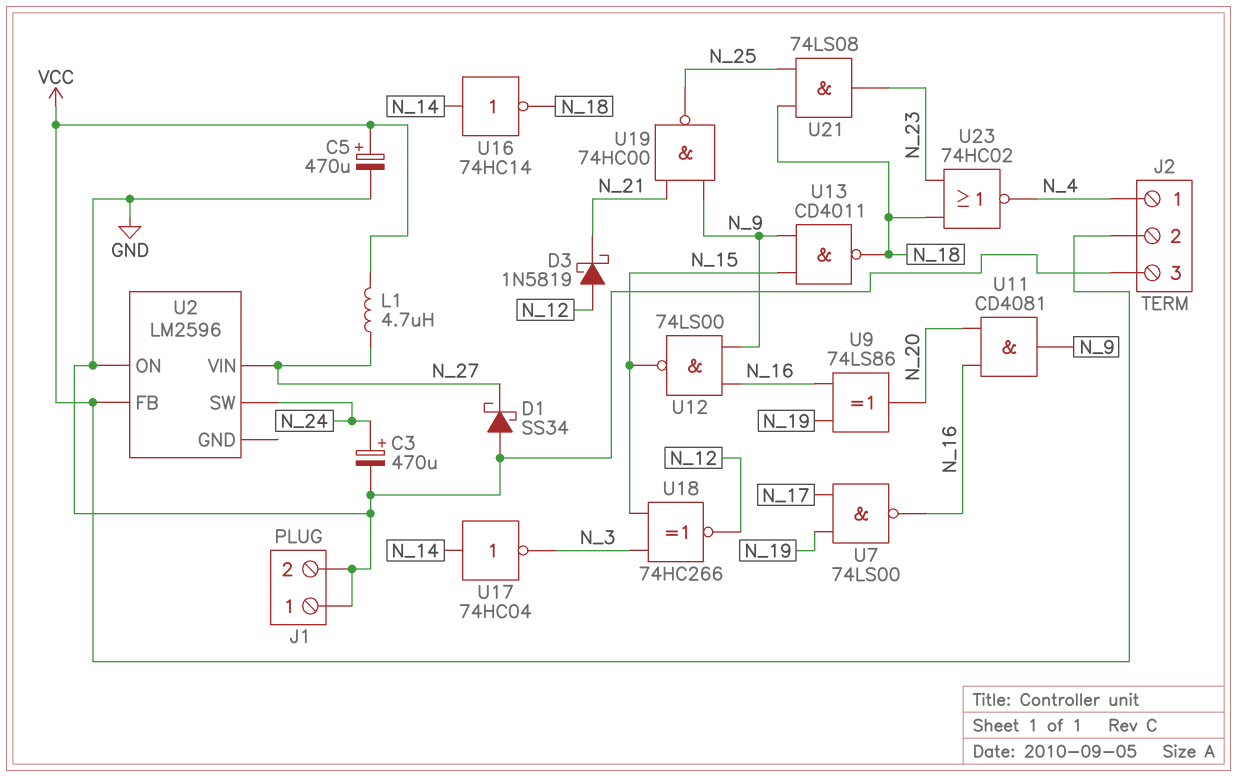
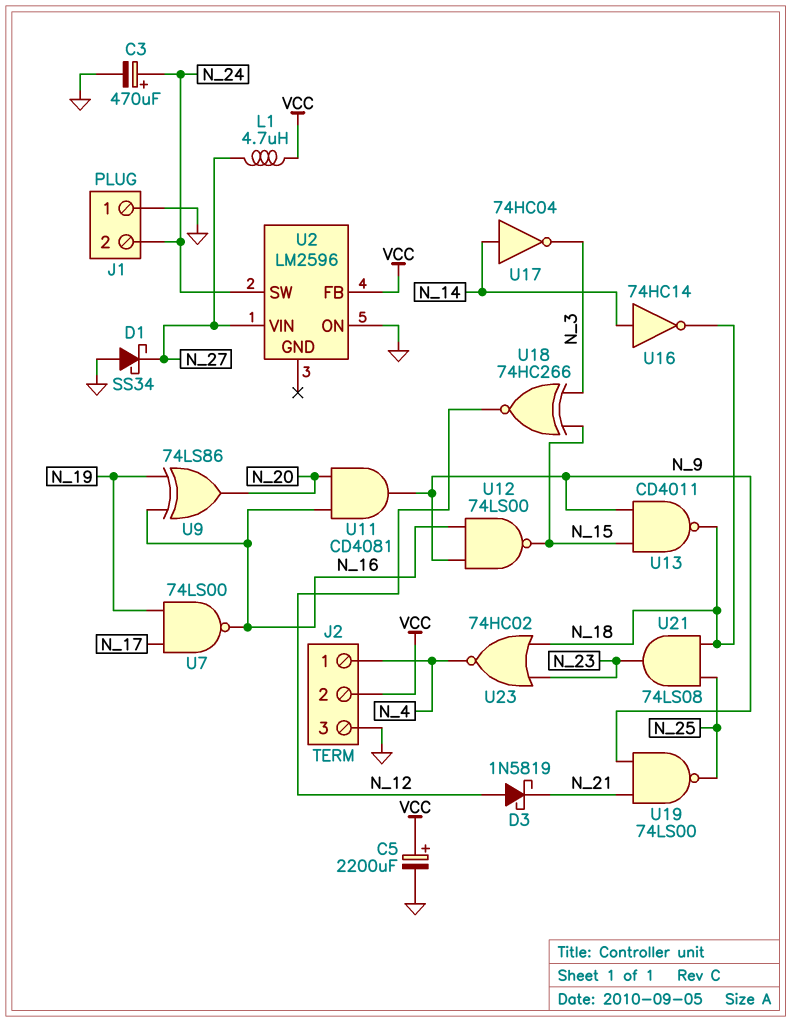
C5: 470uF (plus VCC, minus GND) -> 2200uF (plus VCC, minus GND)
J1 pin 2: GND -> N_24
U19: NAND 74HC00 (in N_9, in N_21, out N_25) -> NAND 74LS00 (in N_9, in N_21, out N_25)

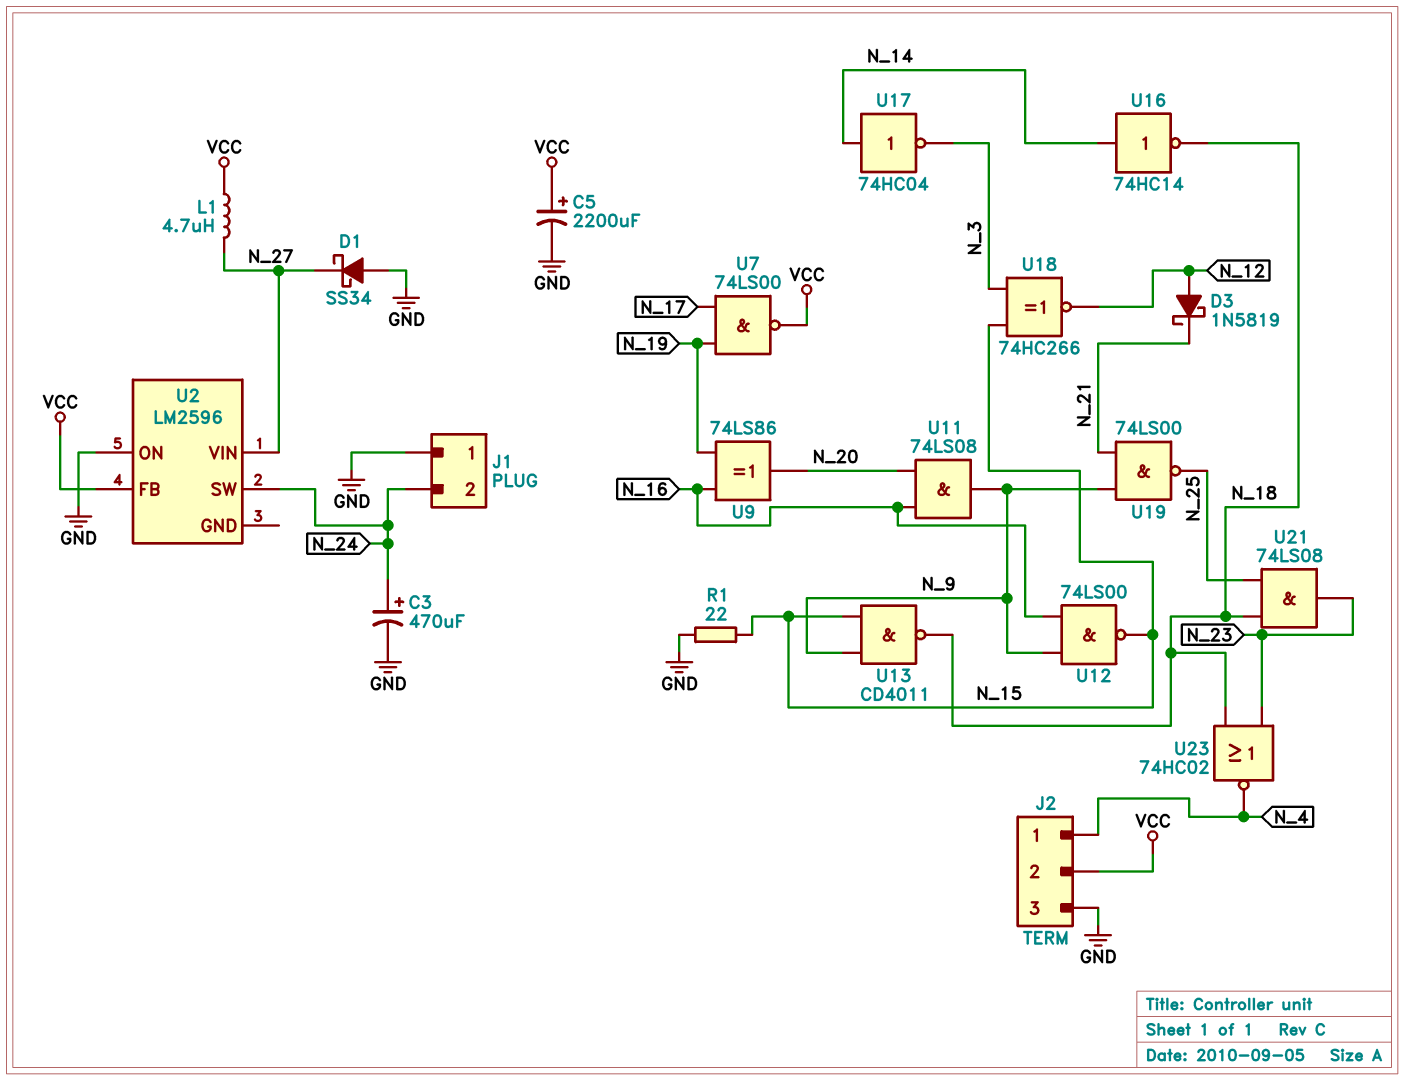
R1: none -> 22 (GND, N_15)
U7: NAND 74LS00 (in N_17, in N_19, out N_16) -> NAND 74LS00 (in N_17, in N_19, out VCC)
U11: AND CD4081 (in N_16, in N_20, out N_9) -> AND 74LS08 (in N_16, in N_20, out N_9)

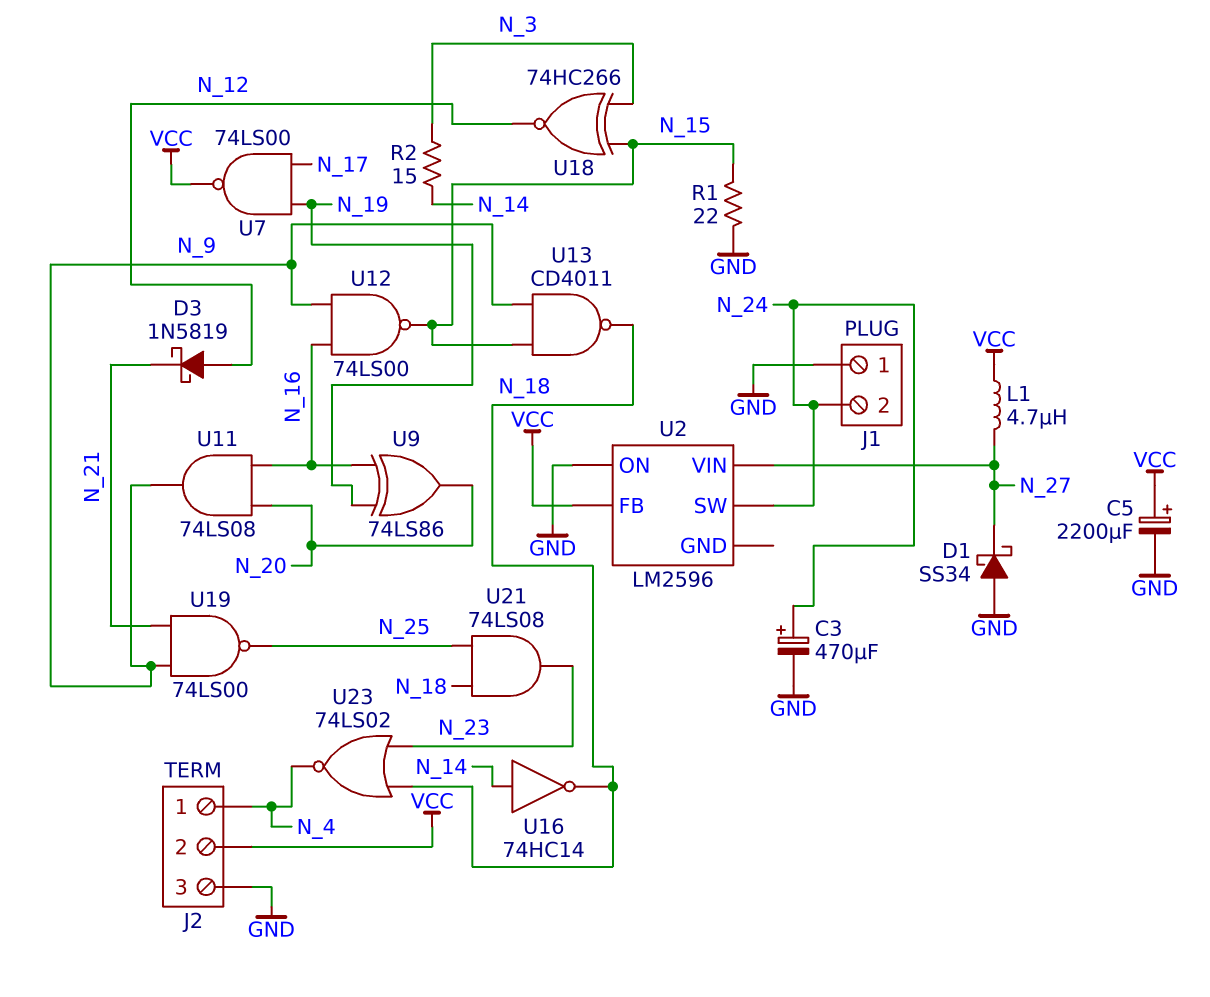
R2: none -> 15 (N_3, N_14)
U17: NOT 74HC04 (in N_14, out N_3) -> none
U23: NOR 74HC02 (in N_18, in N_23, out N_4) -> NOR 74LS02 (in N_18, in N_23, out N_4)

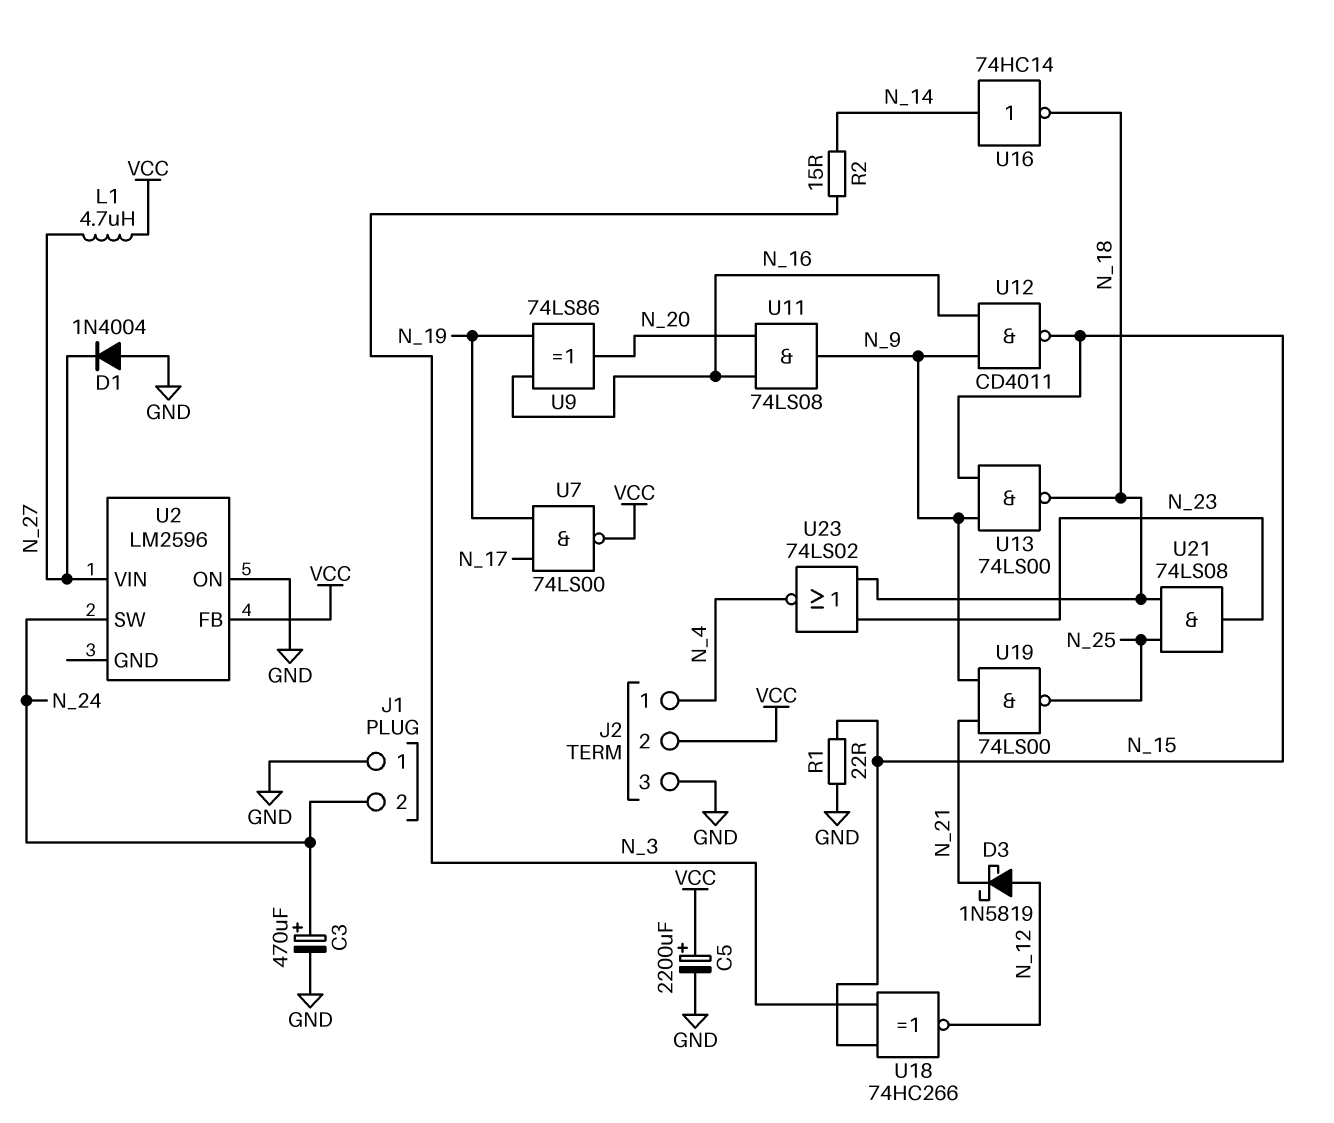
D1: schottky SS34 (A GND, K N_27) -> diode 1N4004 (A GND, K N_27)
U12: NAND 74LS00 (in N_9, in N_16, out N_15) -> NAND CD4011 (in N_9, in N_16, out N_15)
U13: NAND CD4011 (in N_9, in N_15, out N_18) -> NAND 74LS00 (in N_9, in N_15, out N_18)

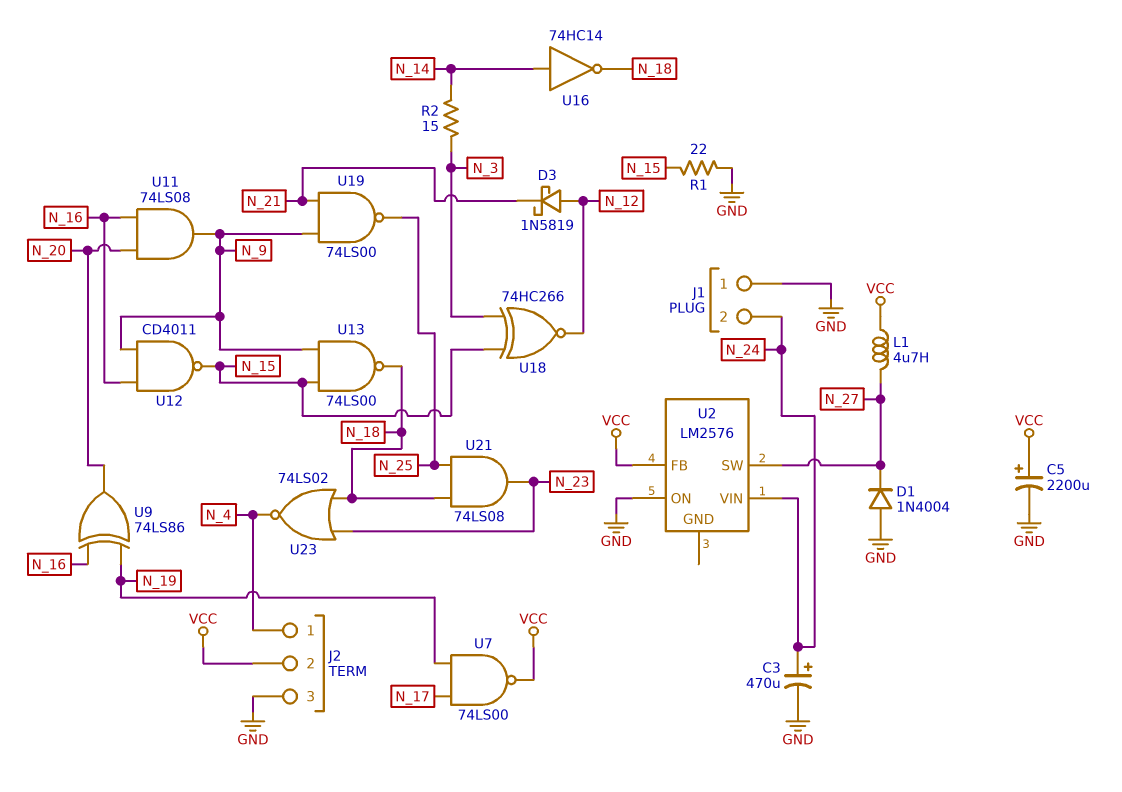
U2: LM2596 -> LM2576
U2 pin SW: N_24 -> N_27
U2 pin VIN: N_27 -> N_24

